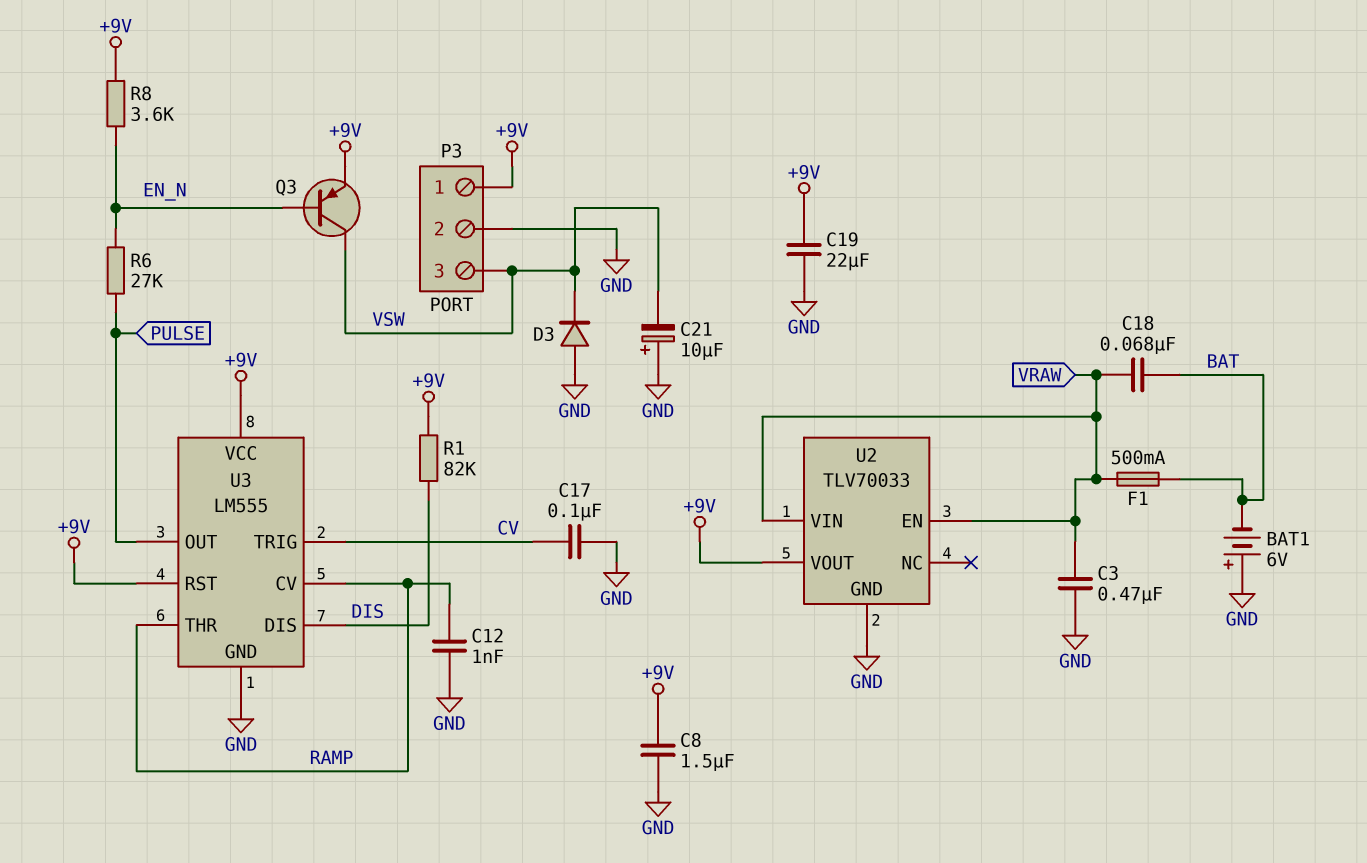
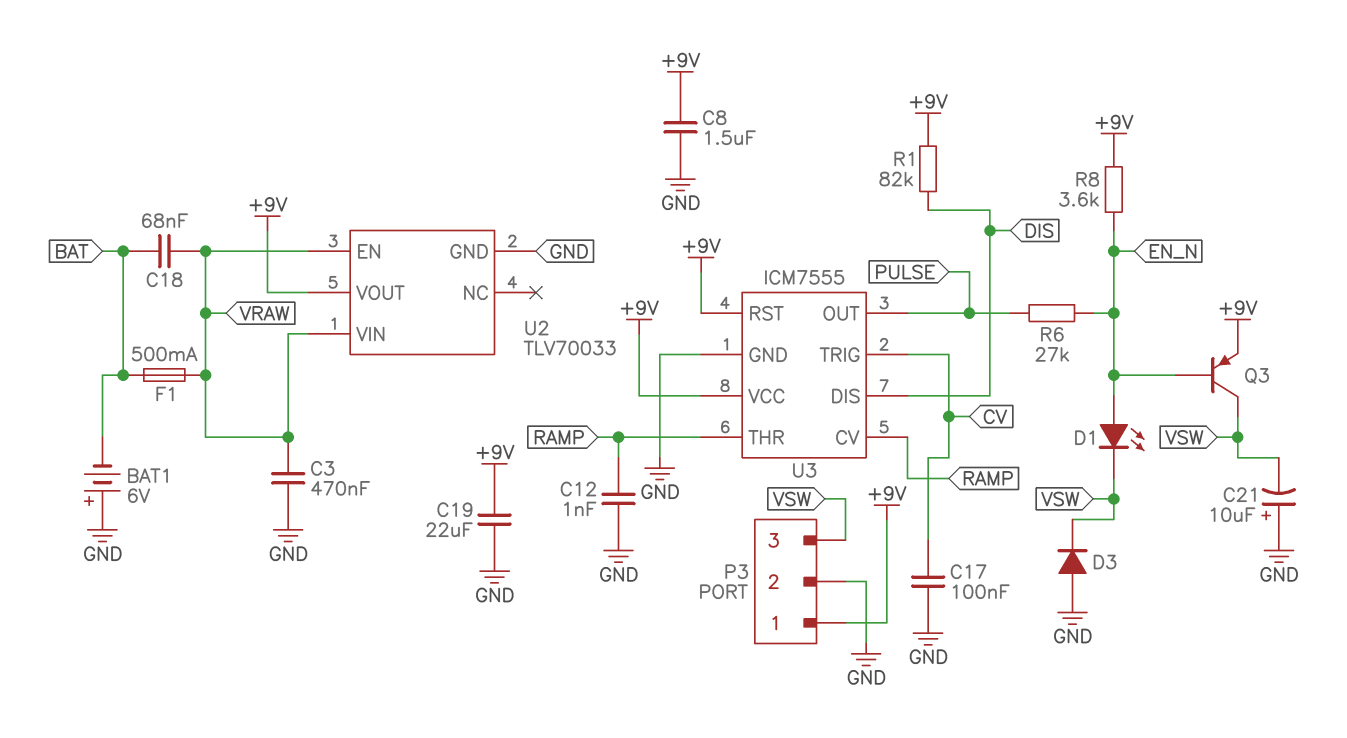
D1: none -> LED (A EN_N, K VSW)
U3: LM555 -> ICM7555

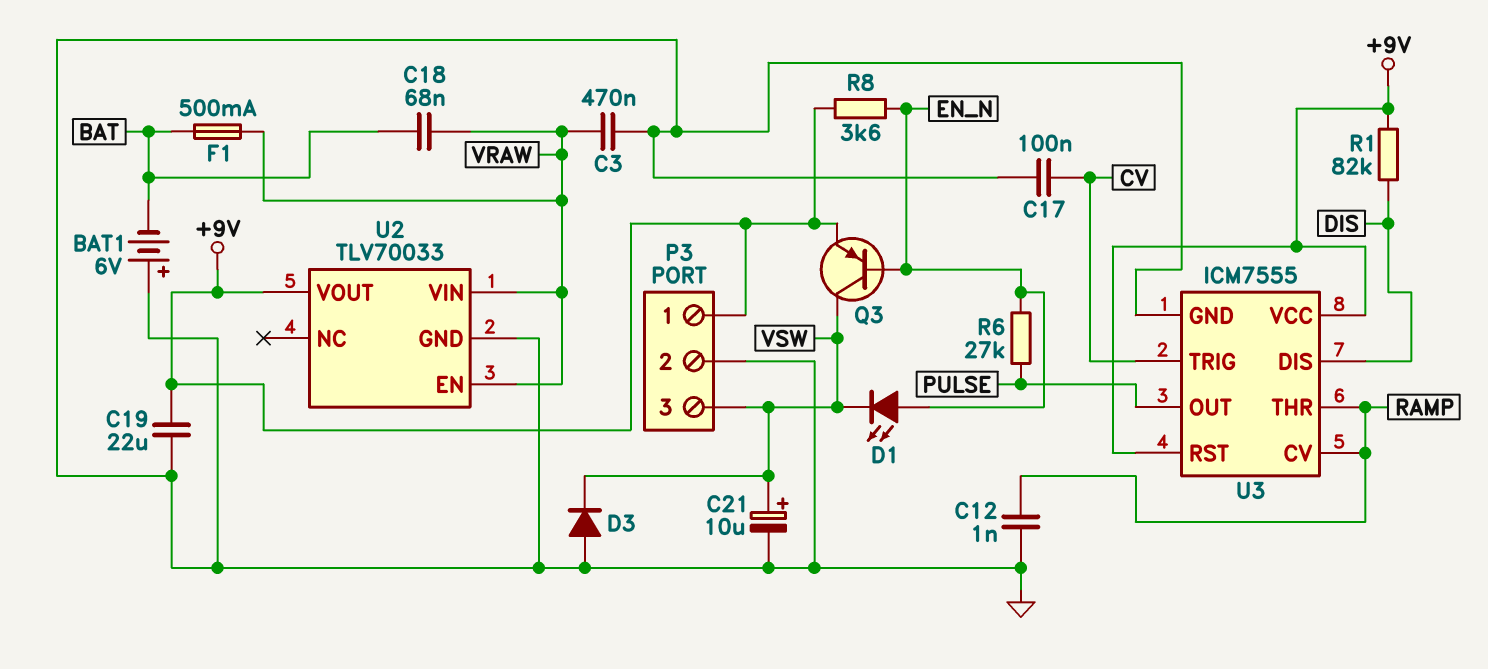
C8: 1.5uF (+9V, GND) -> none
C21: 10uF (plus GND, minus VSW) -> 10uF (plus VSW, minus GND)

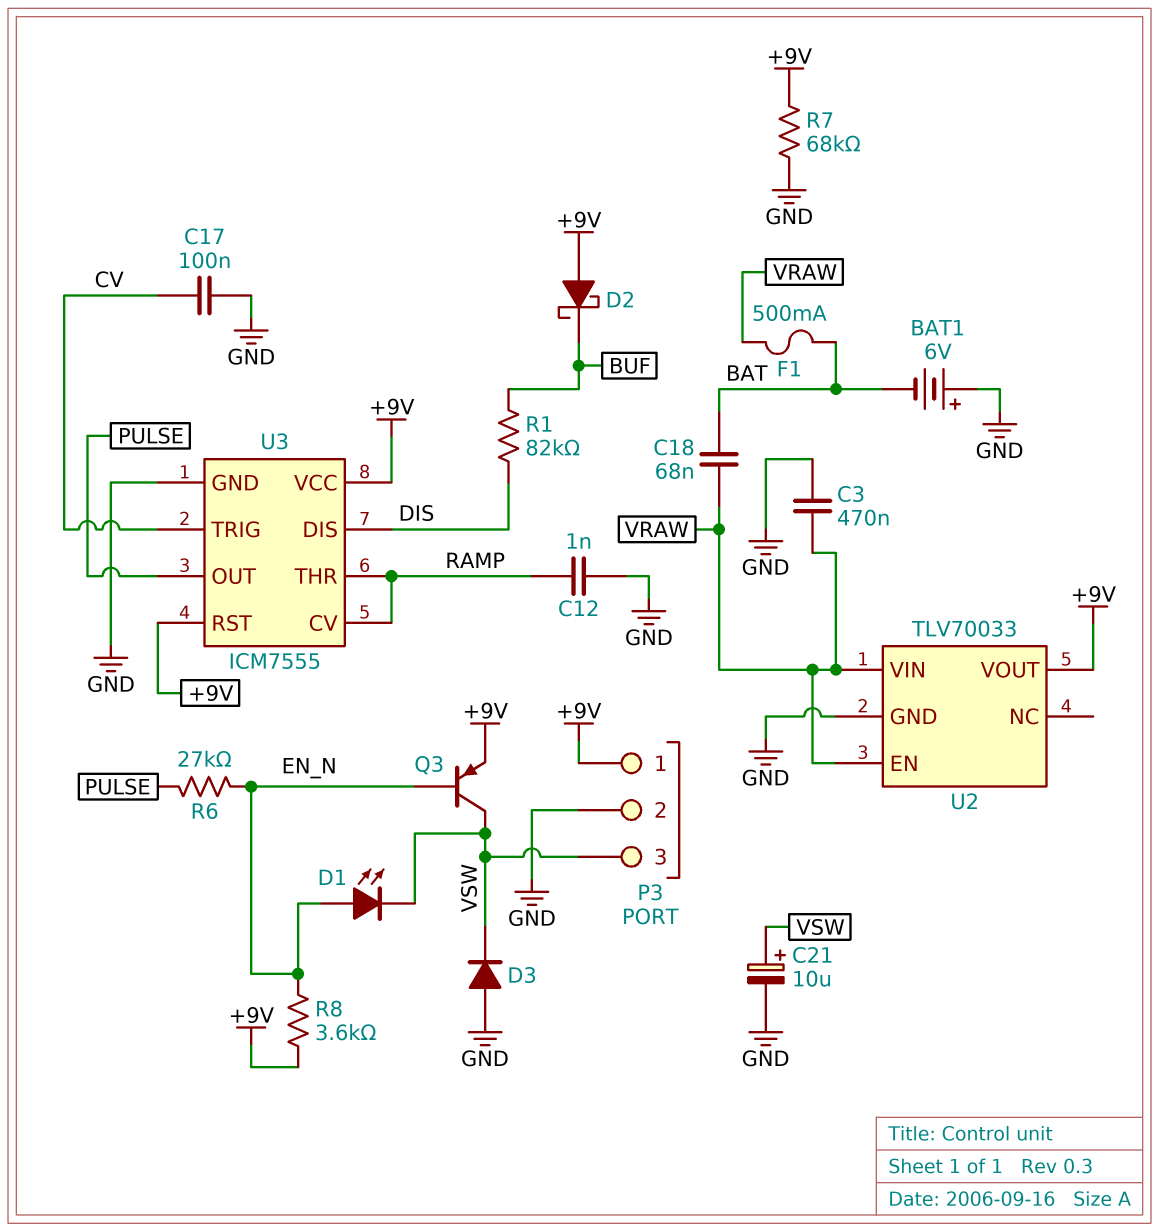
C19: 22uF (+9V, GND) -> none
D2: none -> schottky (A +9V, K BUF)
R1: 82k (+9V, DIS) -> 82k (BUF, DIS)
R7: none -> 68k (+9V, GND)

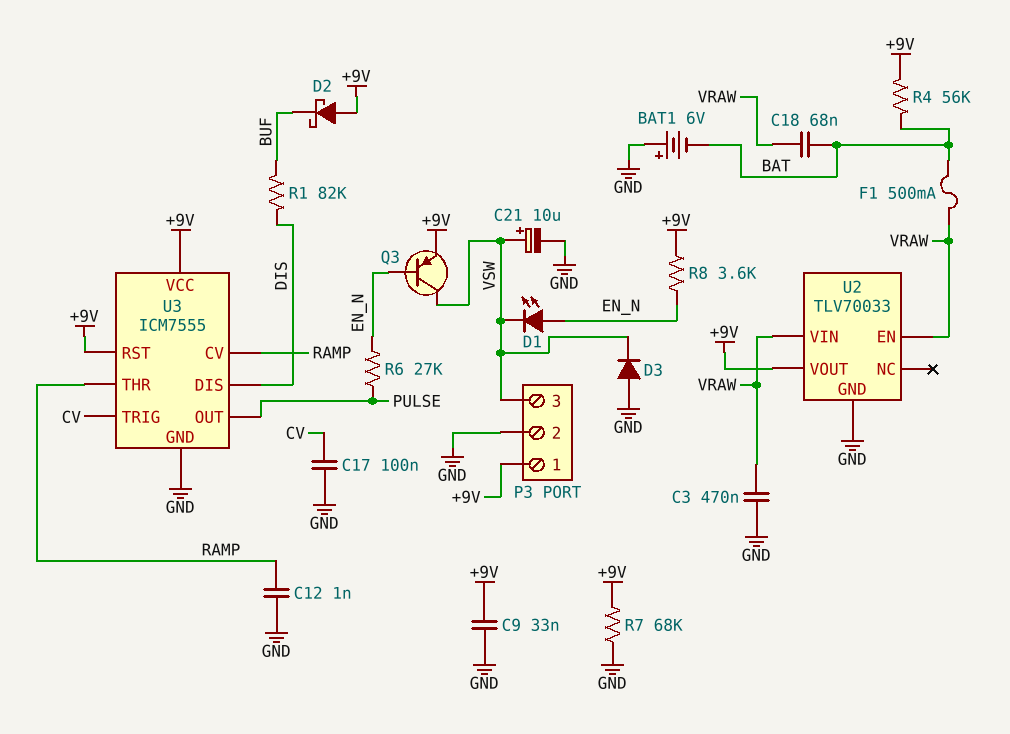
C9: none -> 33nF (+9V, GND)
R4: none -> 56k (+9V, BAT)

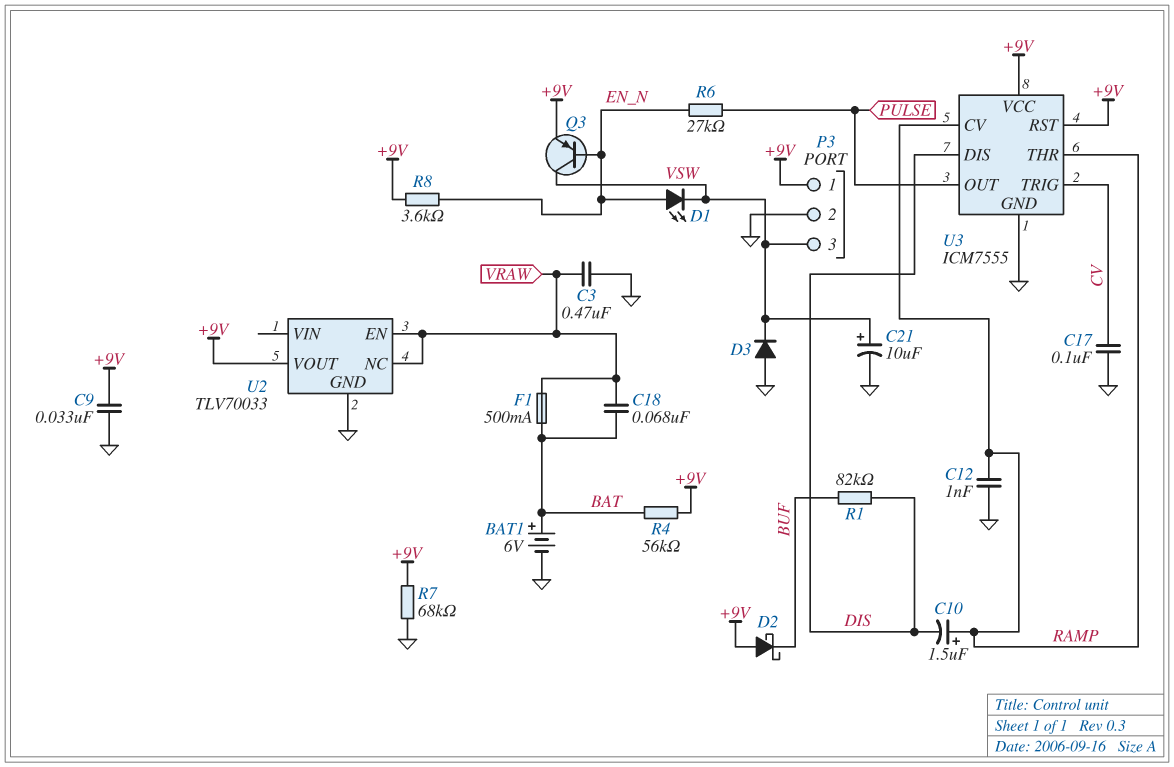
BAT1: 6V (plus GND, minus BAT) -> 6V (plus BAT, minus GND)
C10: none -> 1.5uF (plus RAMP, minus DIS)
U2 pin NC: none -> VRAW
U2 pin VIN: VRAW -> none

